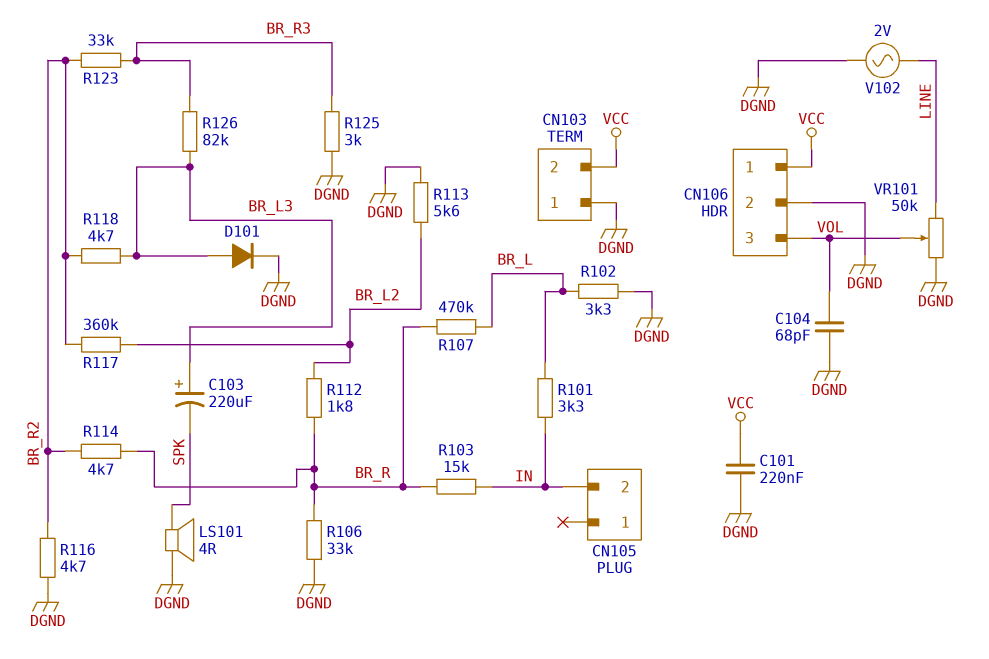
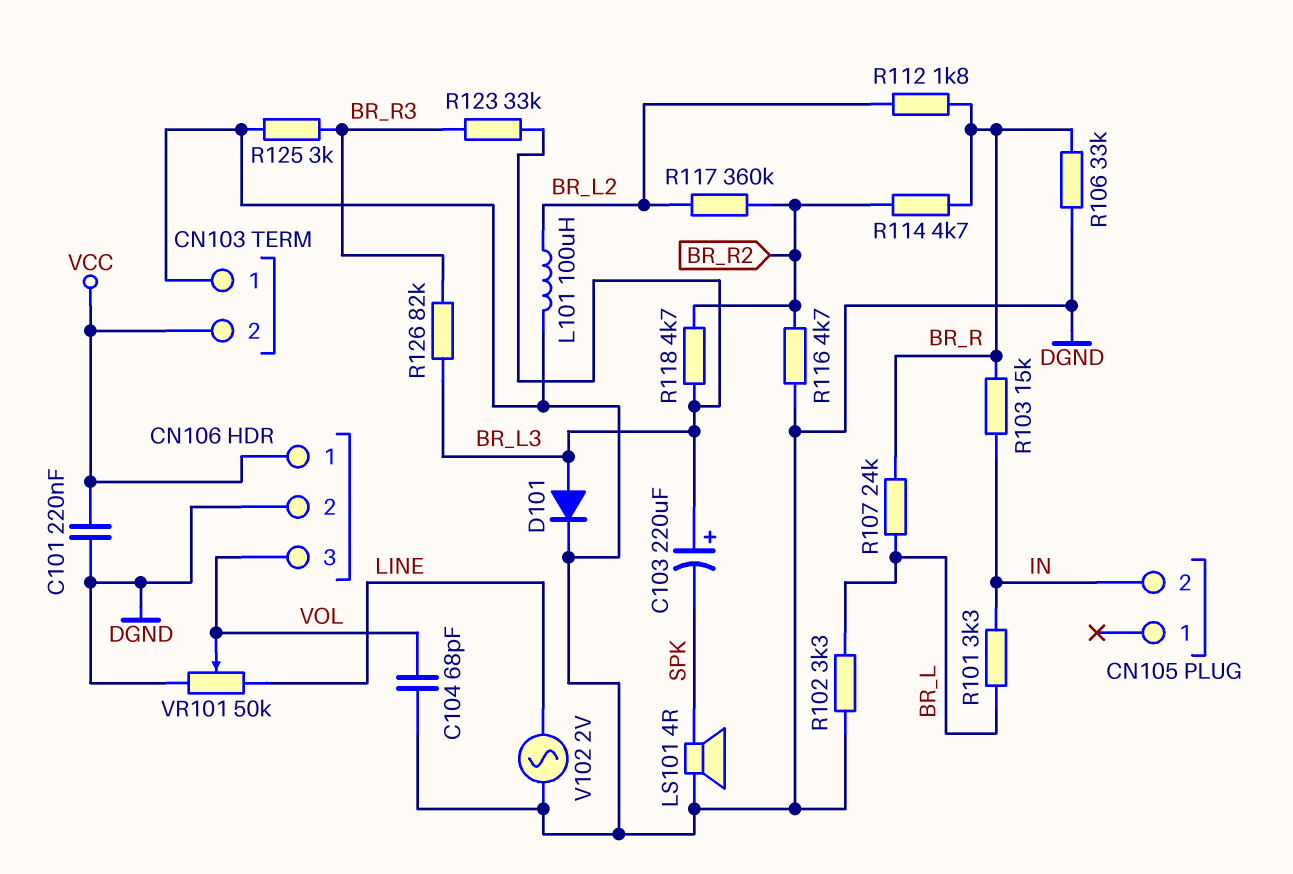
L101: none -> 100uH (BR_L2, DGND)
R107: 470k (BR_L, BR_R) -> 24k (BR_L, BR_R)
R113: 5.6k (BR_L2, DGND) -> none
R123: 33k (BR_R2, BR_R3) -> 33k (BR_L3, BR_R3)

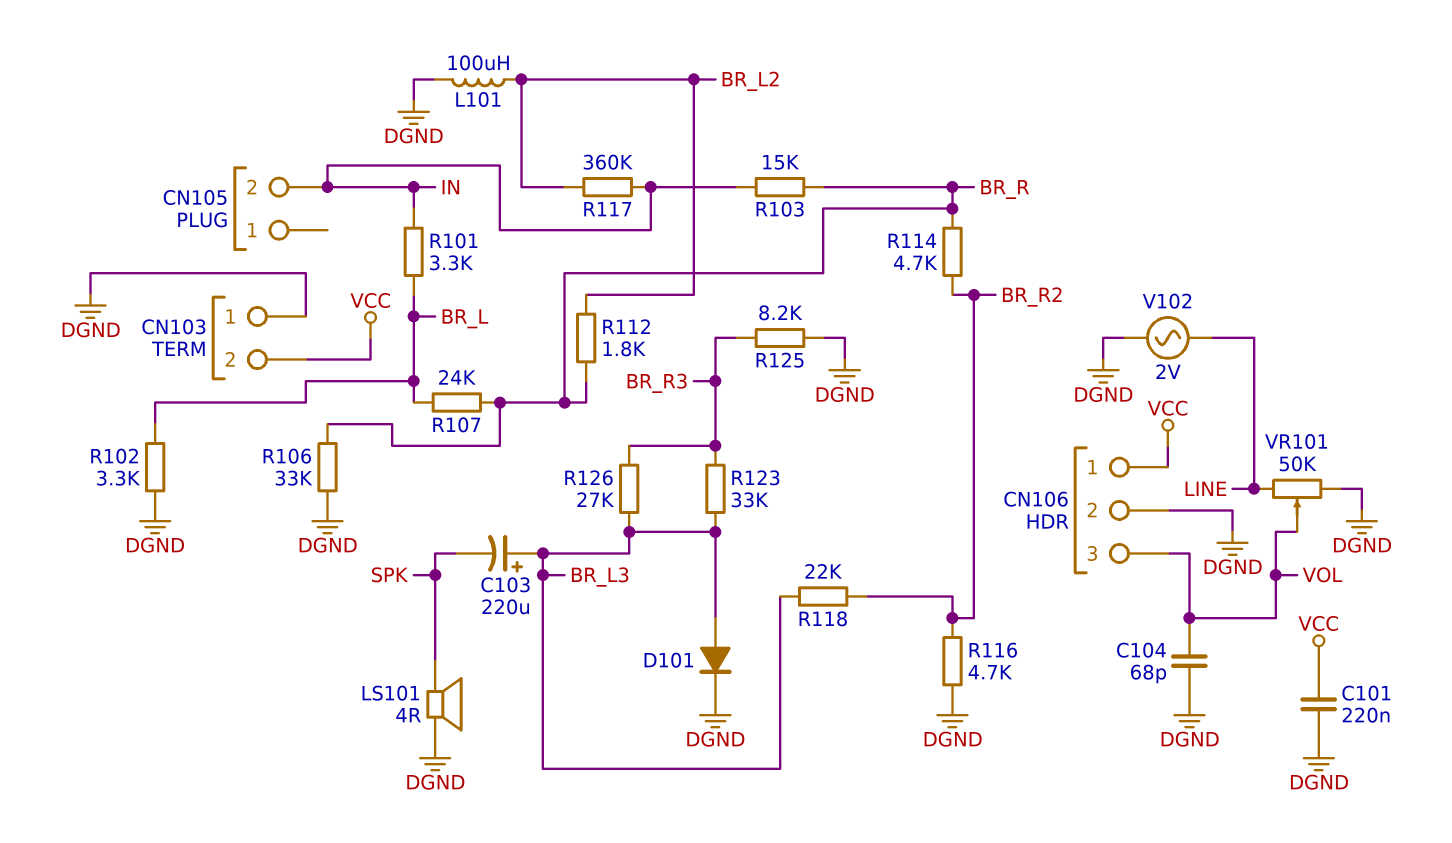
R117: 360k (BR_L2, BR_R2) -> 360k (BR_L2, IN)
R118: 4.7k (BR_L3, BR_R2) -> 22k (BR_L3, BR_R2)
R125: 3k (BR_R3, DGND) -> 8.2k (BR_R3, DGND)
R126: 82k (BR_L3, BR_R3) -> 27k (BR_L3, BR_R3)

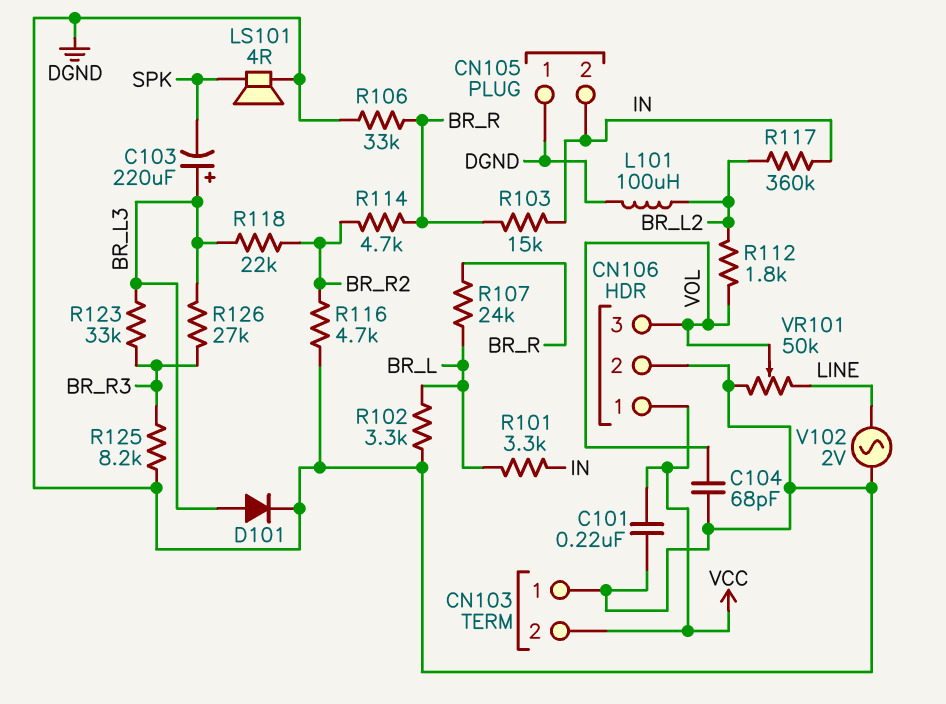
CN105 pin 1: none -> DGND
R112: 1.8k (BR_L2, BR_R) -> 1.8k (BR_L2, VOL)

